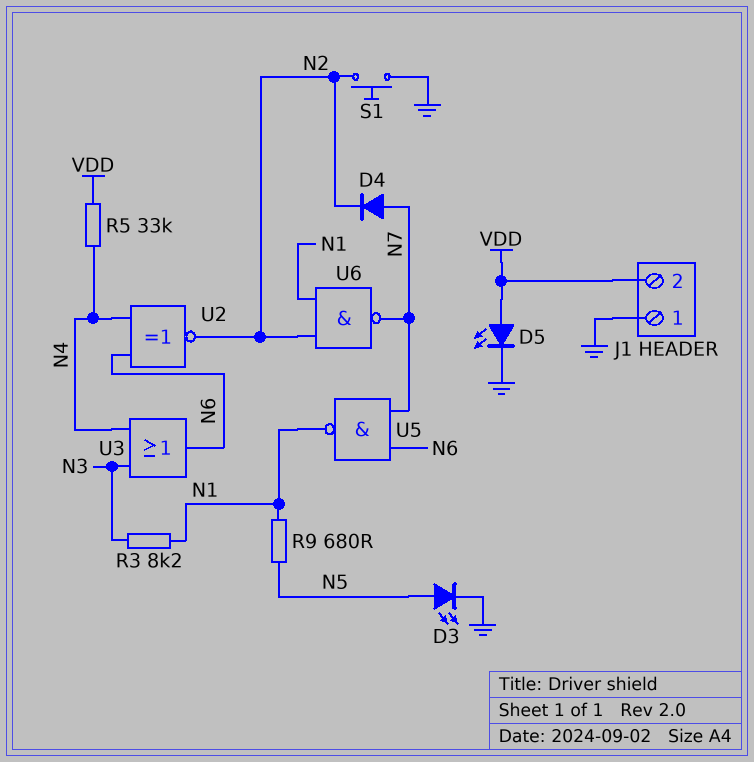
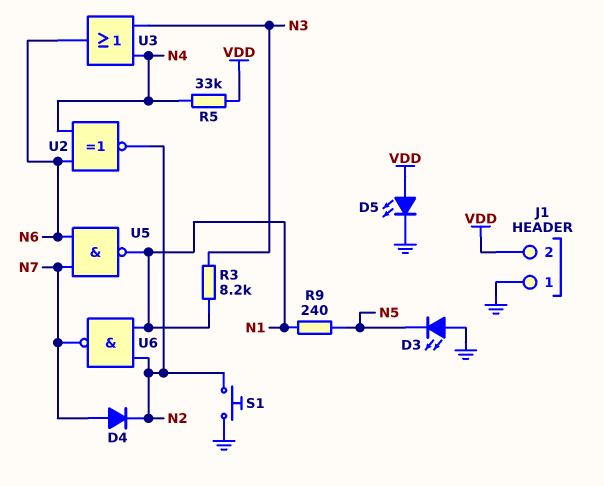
D3: LED (A N5, K GND) -> LED (A GND, K N5)
R9: 680 (N1, N5) -> 240 (N1, N5)

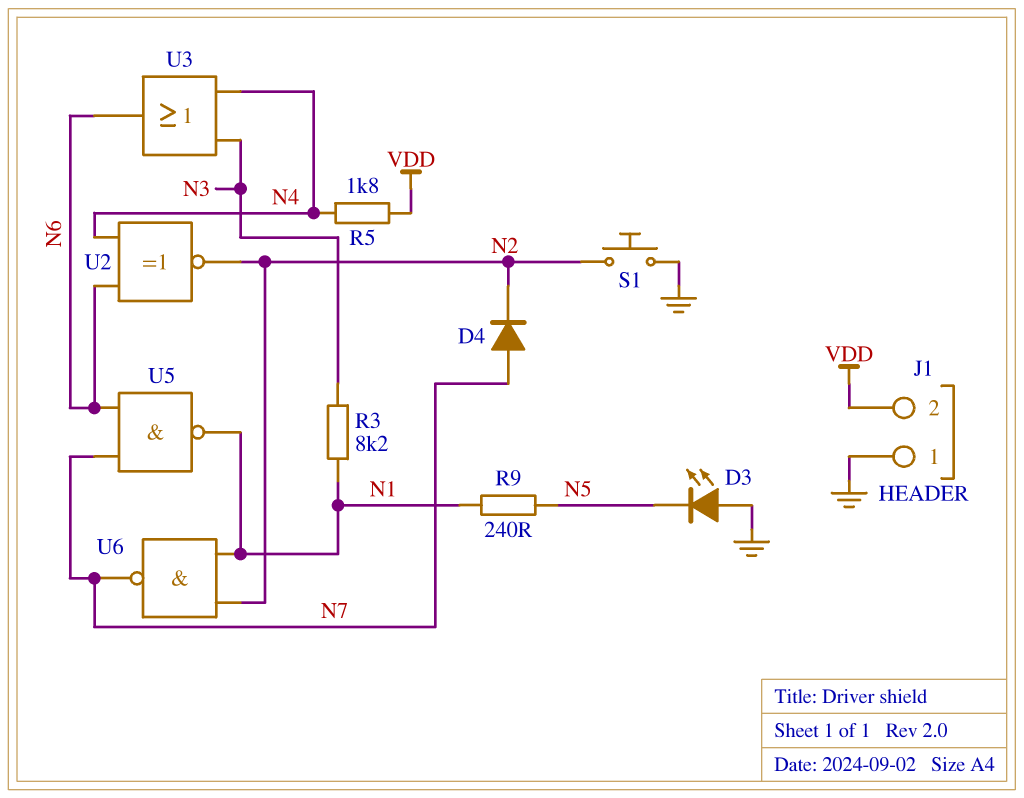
D5: LED (A VDD, K GND) -> none
R5: 33k (N4, VDD) -> 1.8k (N4, VDD)

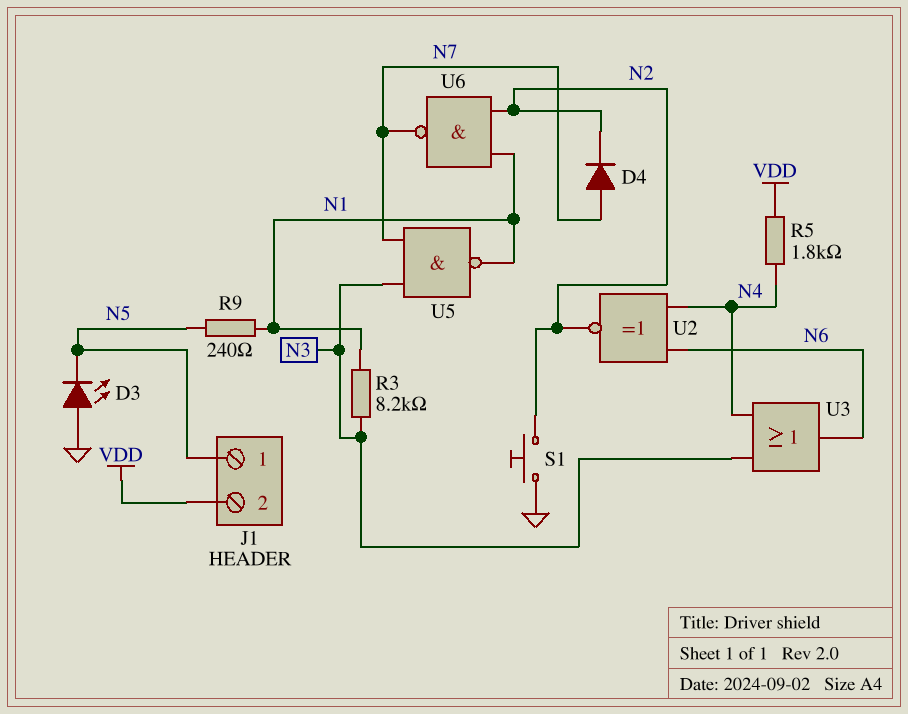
J1 pin 1: GND -> N5
U5: NAND (in N6, in N7, out N1) -> NAND (in N3, in N7, out N1)

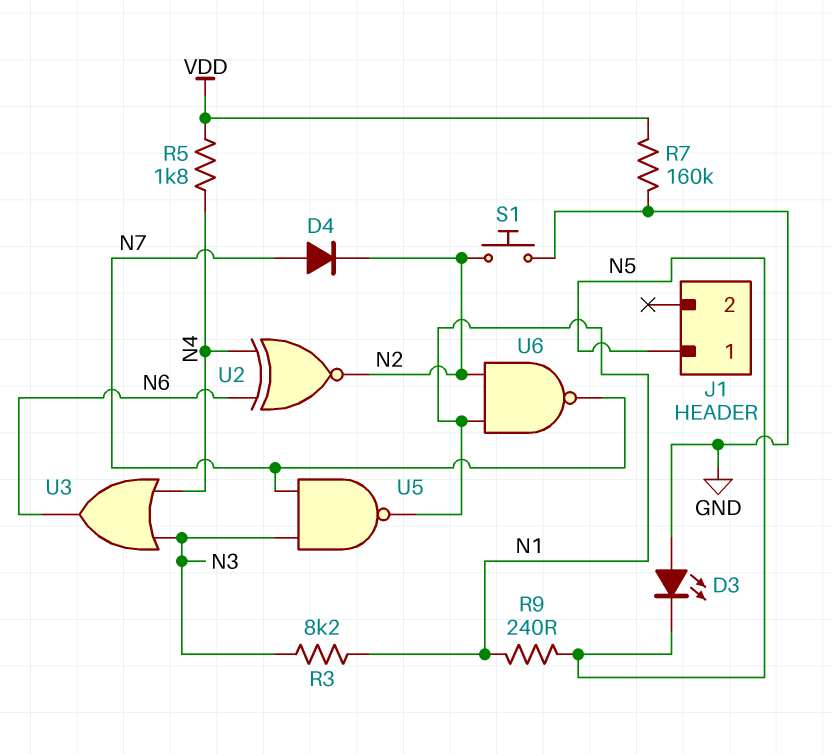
J1 pin 2: VDD -> none
R7: none -> 160k (GND, VDD)

